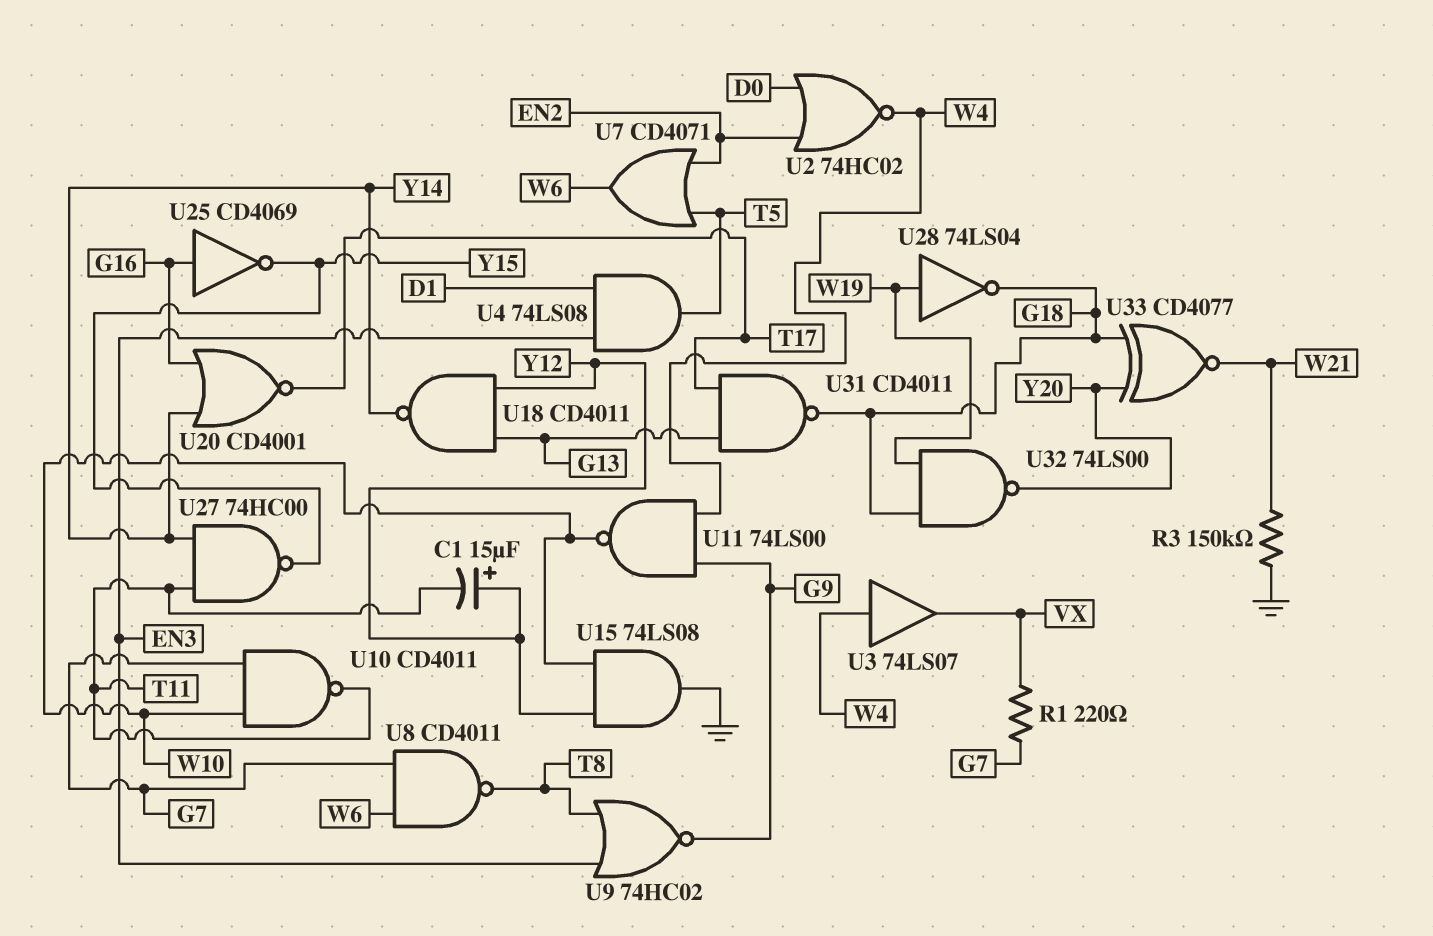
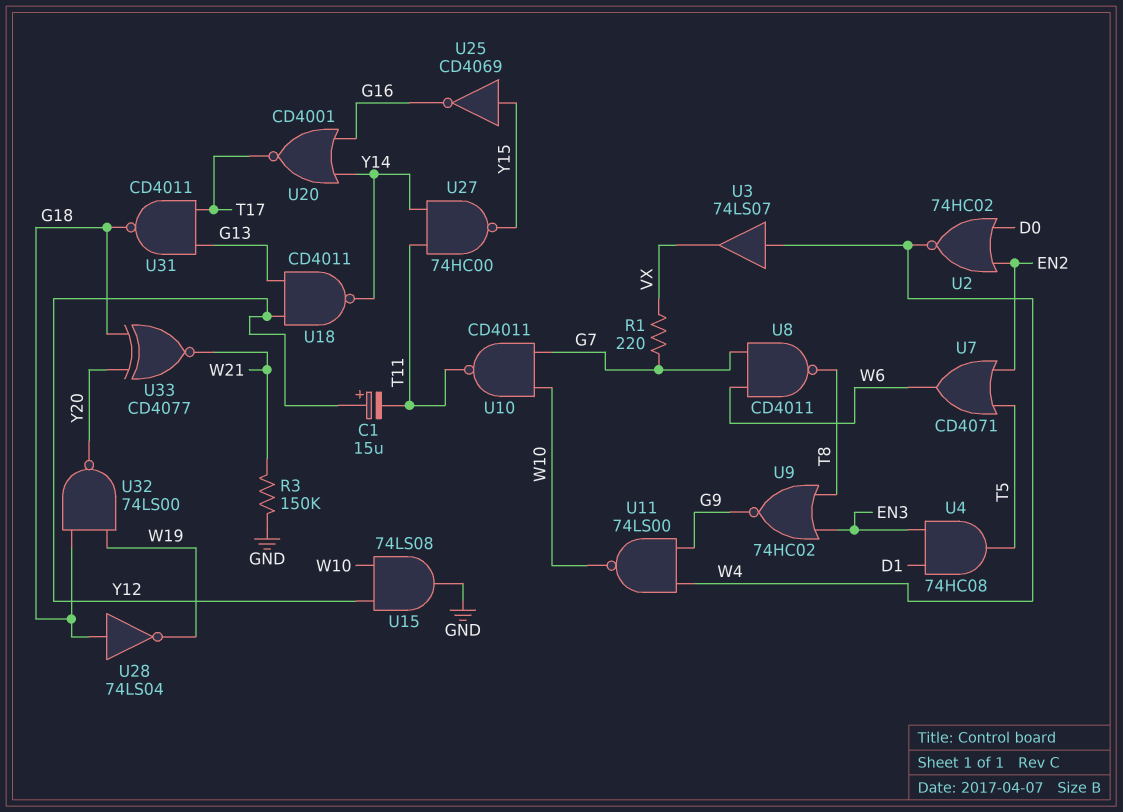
U4: AND 74LS08 (in D1, in EN3, out T5) -> AND 74HC08 (in D1, in EN3, out T5)
U25: NOT CD4069 (in G16, out Y15) -> NOT CD4069 (in Y15, out G16)
U28: NOT 74LS04 (in W19, out G18) -> NOT 74LS04 (in G18, out W19)

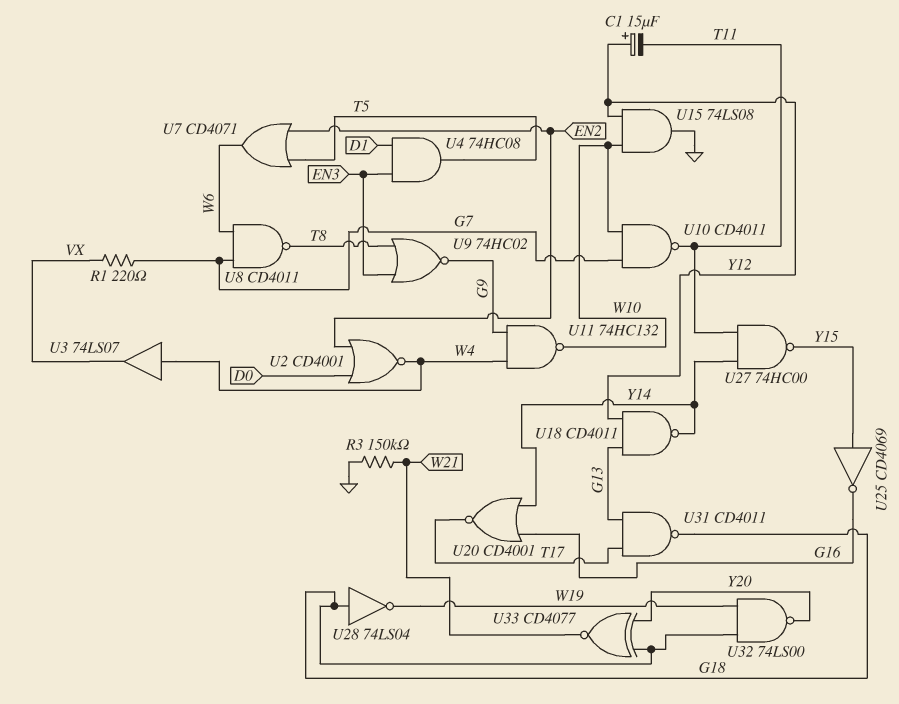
U2: NOR 74HC02 (in D0, in EN2, out W4) -> NOR CD4001 (in D0, in EN2, out W4)
U11: NAND 74LS00 (in G9, in W4, out W10) -> NAND 74HC132 (in G9, in W4, out W10)

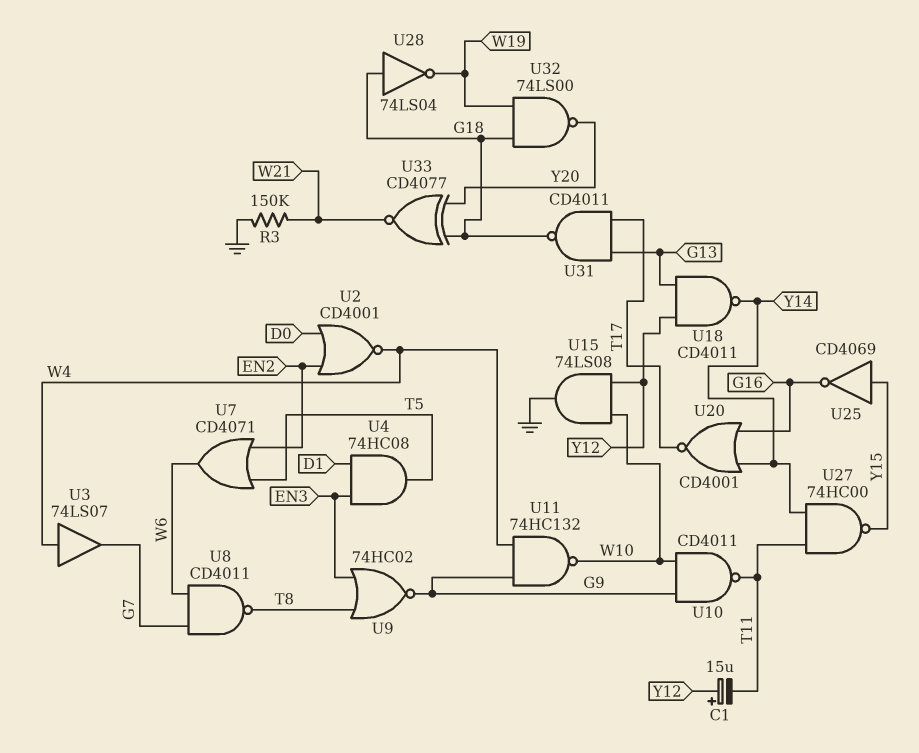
R1: 220 (G7, VX) -> none
U3: buffer 74LS07 (in W4, out VX) -> buffer 74LS07 (in W4, out G7)
U10: NAND CD4011 (in G7, in W10, out T11) -> NAND CD4011 (in G9, in W10, out T11)

